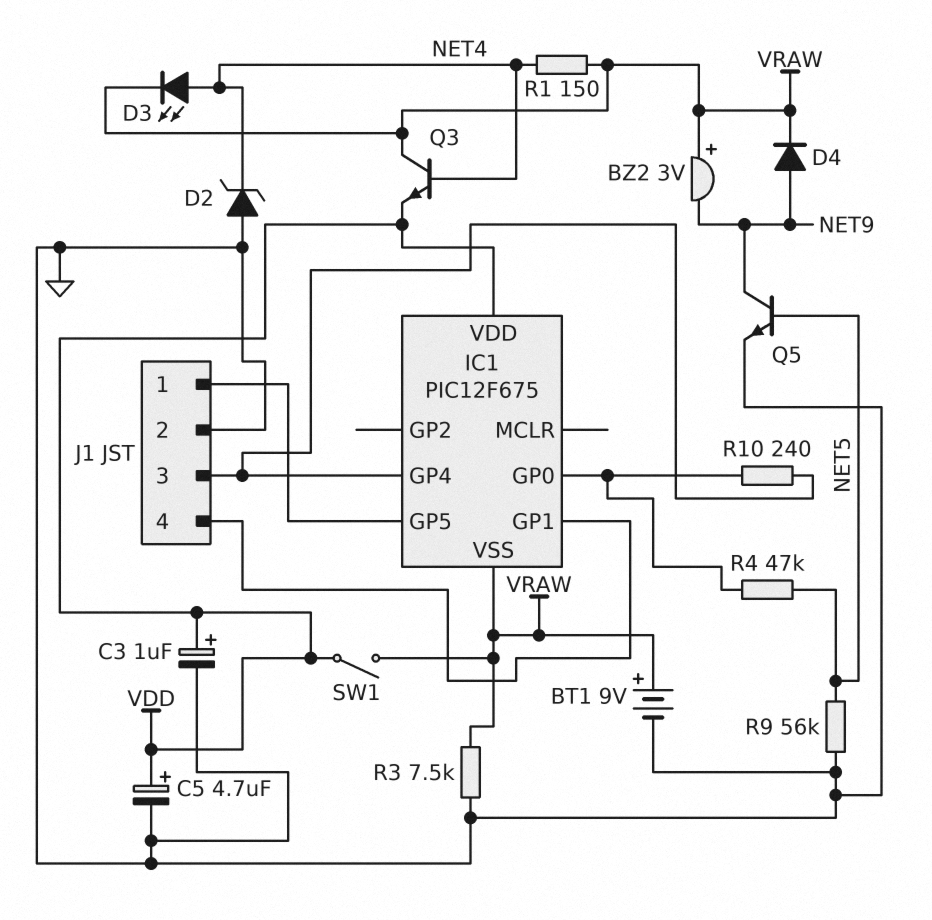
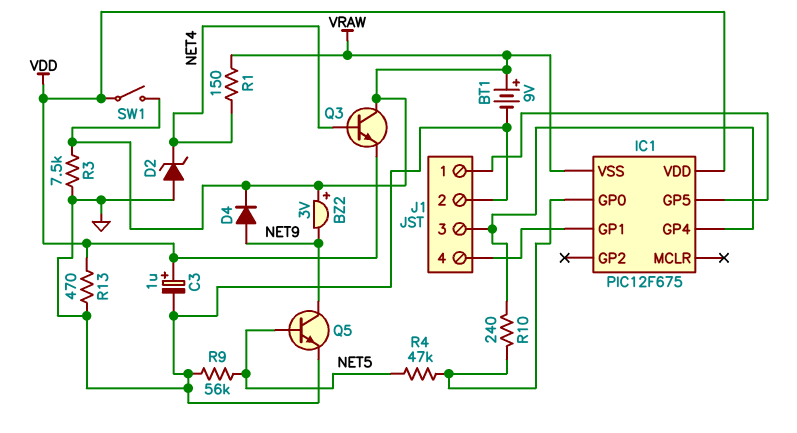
C5: 4.7uF (plus VDD, minus GND) -> none
D3: LED (A NET4, K VRAW) -> none
R13: none -> 470 (GND, VDD)

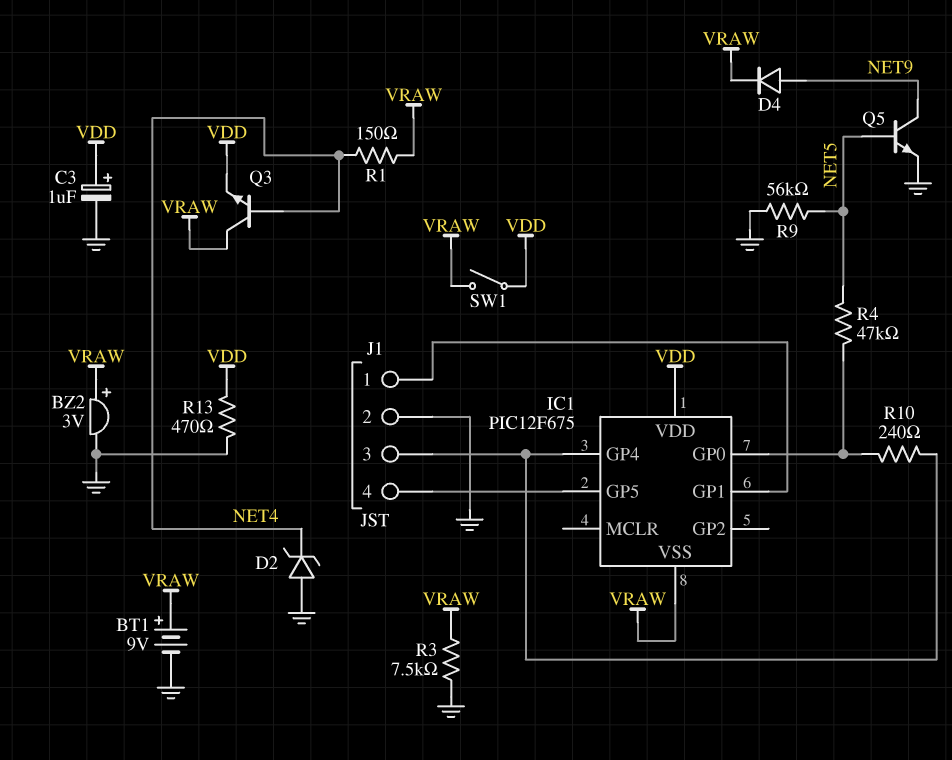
BZ2: buzzer 3V (plus VRAW, minus NET9) -> buzzer 3V (plus VRAW, minus GND)
J1 pin 1: IC1/GP5 -> IC1/GP1
J1 pin 4: IC1/GP1 -> IC1/GP5

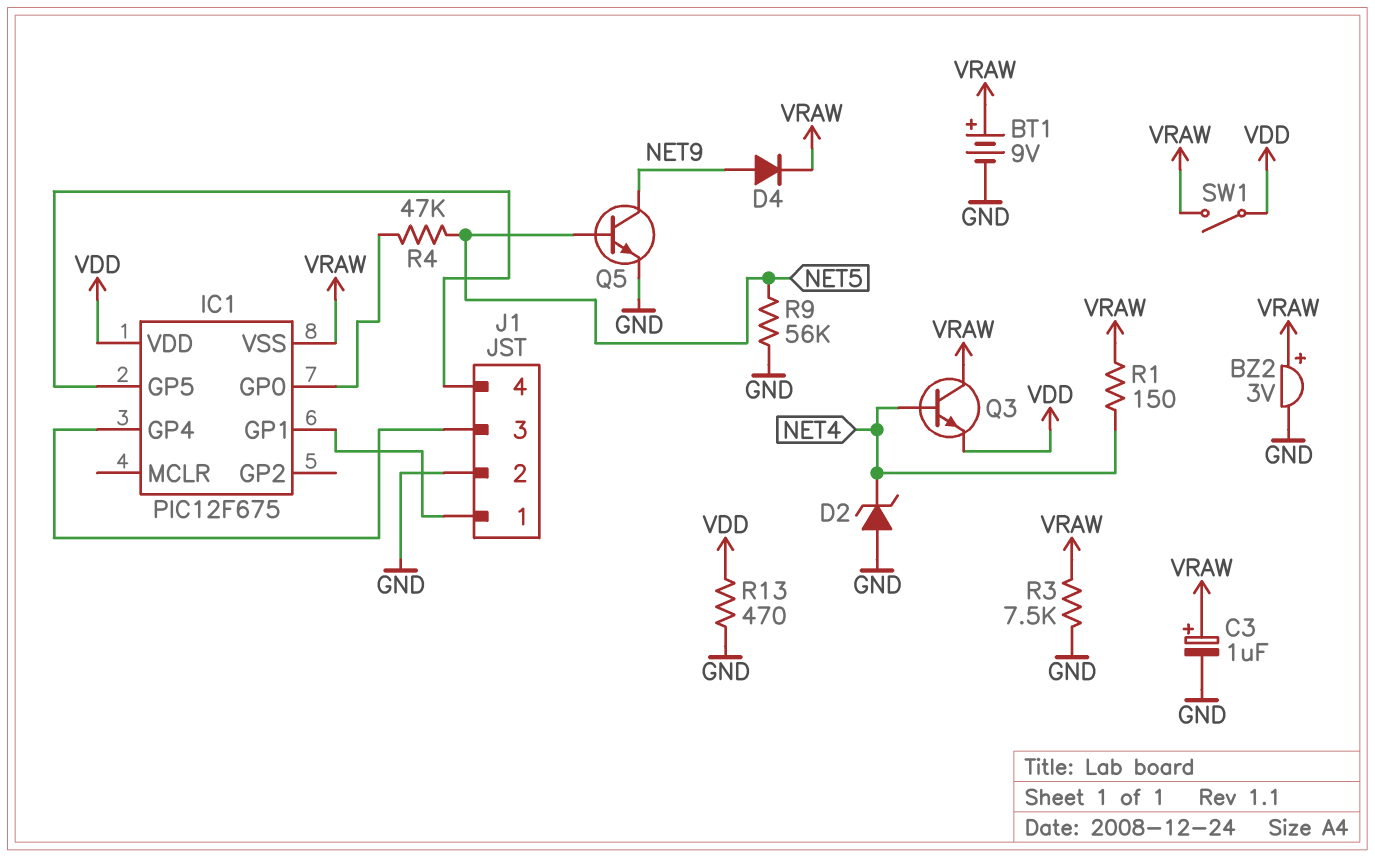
C3: 1uF (plus VDD, minus GND) -> 1uF (plus VRAW, minus GND)
R10: 240 (IC1/GP0, IC1/GP4) -> none

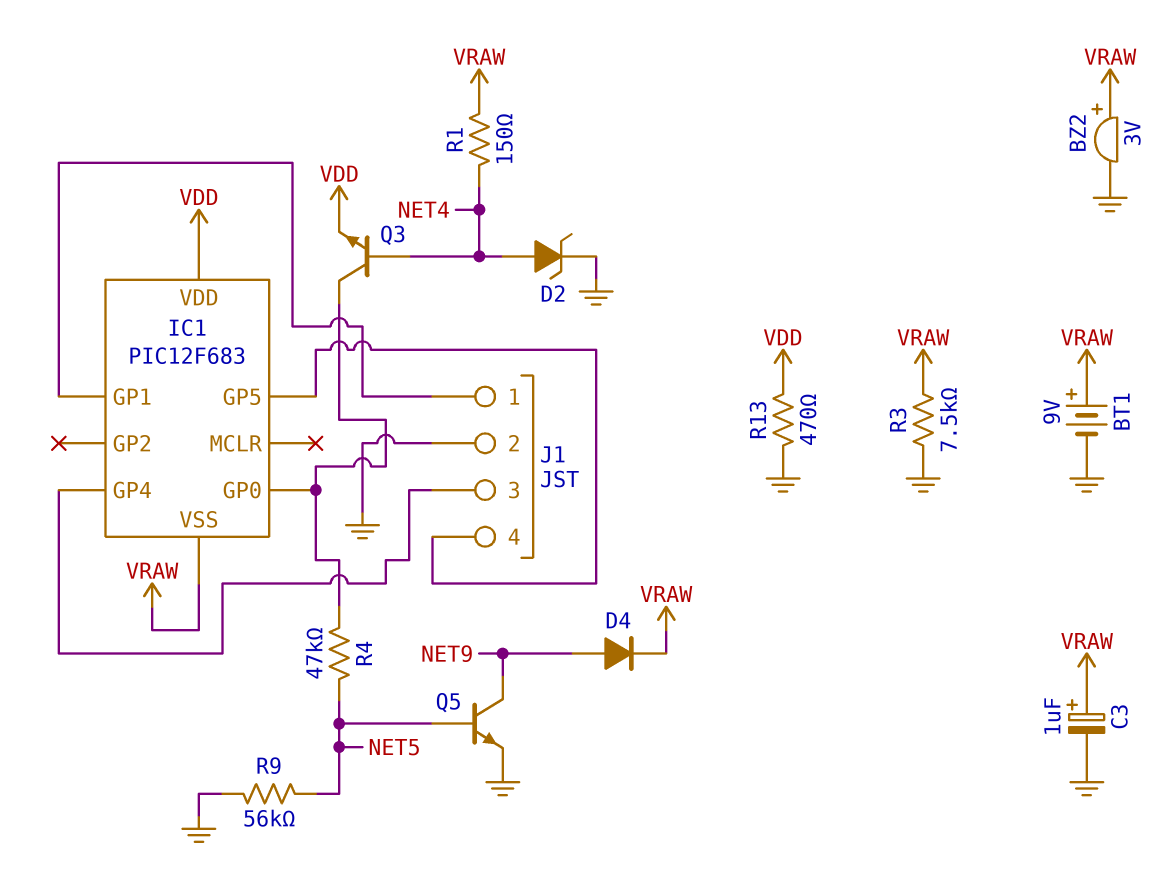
D2: zener (A GND, K NET4) -> zener (A NET4, K GND)
IC1: PIC12F675 -> PIC12F683
Q3: NPN (B NET4, C VRAW, E VDD) -> NPN (B NET4, C IC1/GP0, E VDD)
SW1: switch (VDD, VRAW) -> none

